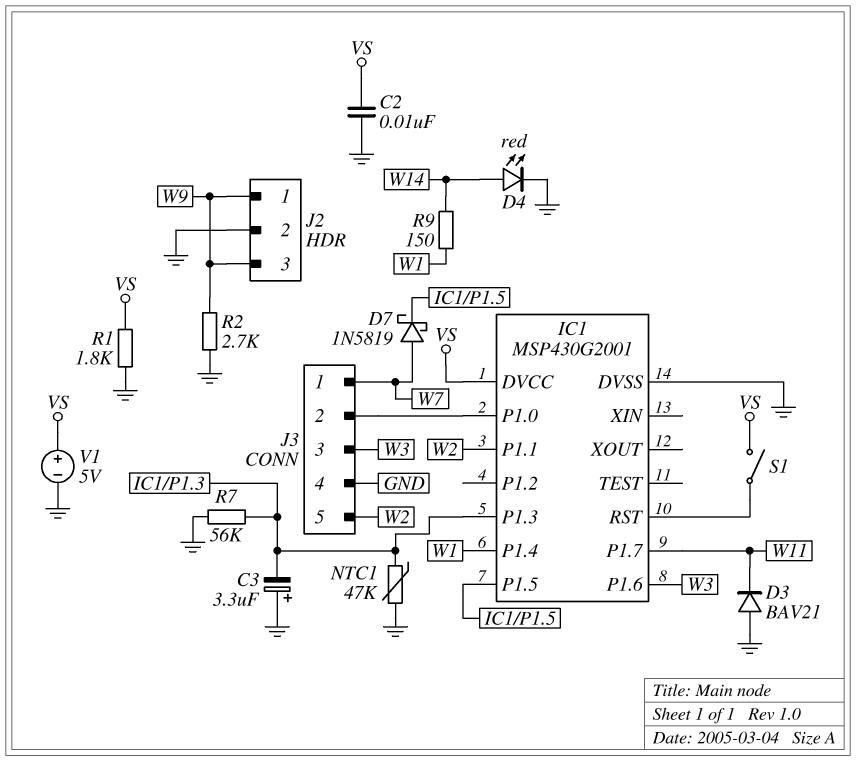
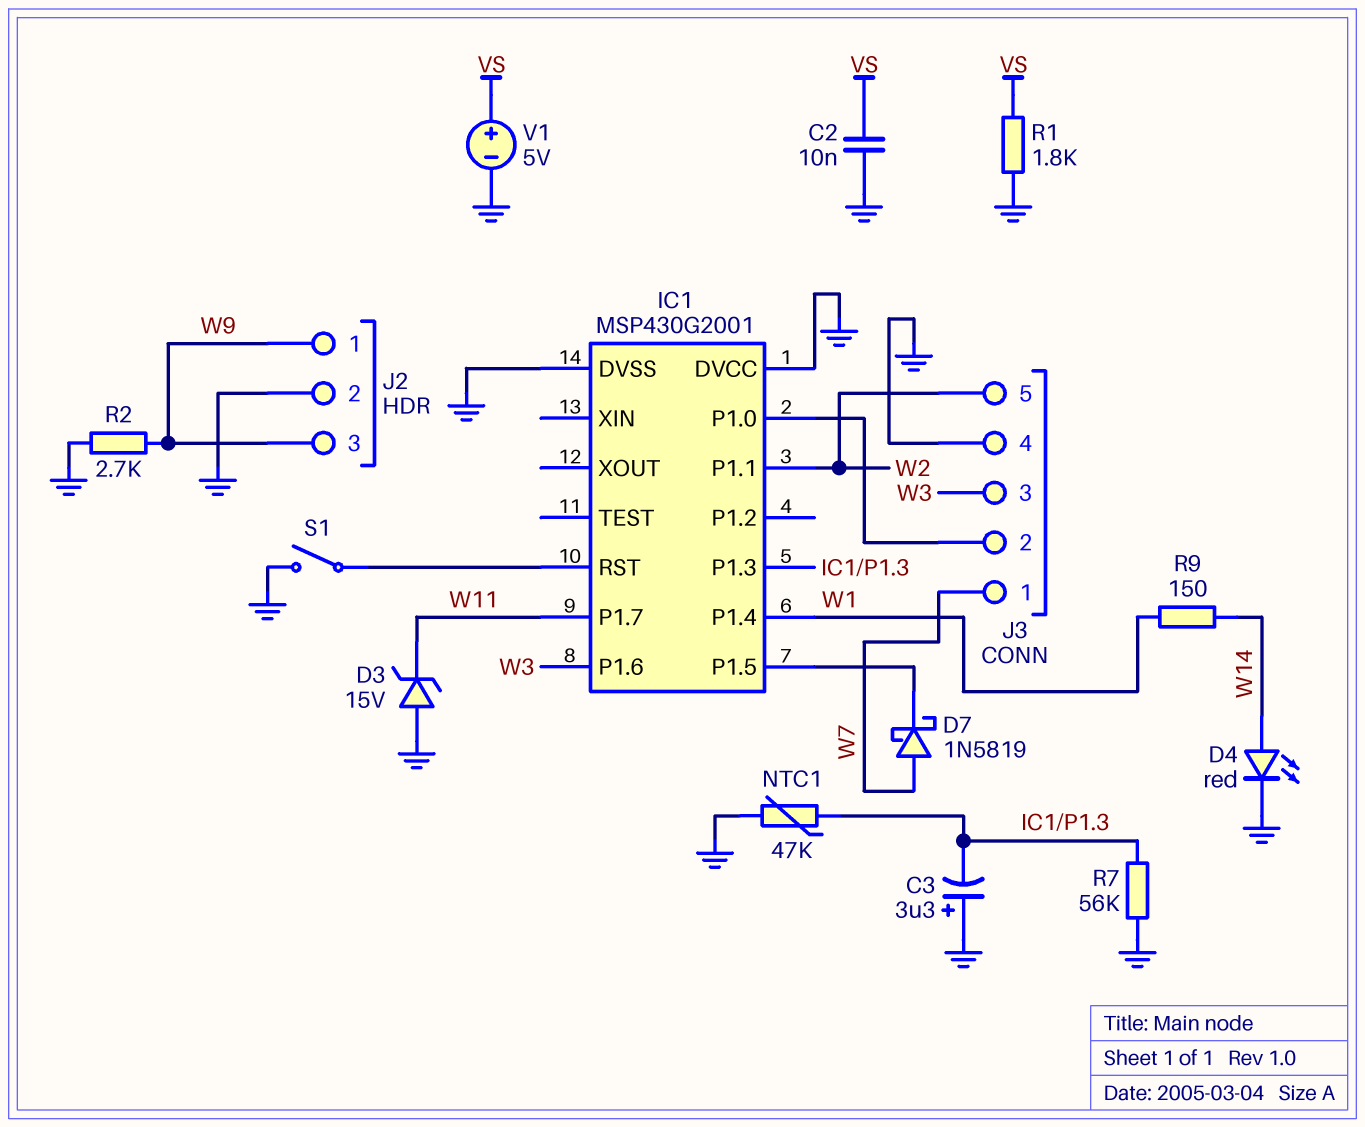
D3: diode BAV21 (A GND, K W11) -> zener 15V (A GND, K W11)
IC1 pin DVCC: VS -> GND
S1: switch (IC1/RST, VS) -> switch (GND, IC1/RST)

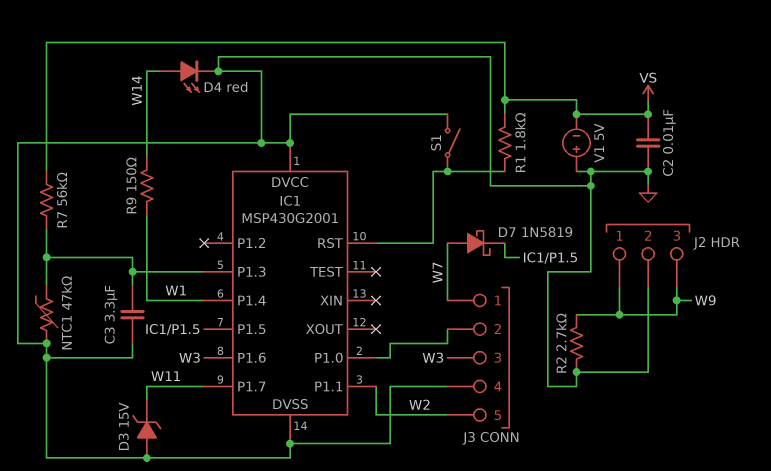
C3: 3.3uF (plus GND, minus IC1/P1.3) -> 3.3uF (GND, IC1/P1.3)
R1: 1.8k (GND, VS) -> 1.8k (IC1/RST, VS)
R7: 56k (GND, IC1/P1.3) -> 56k (IC1/P1.3, VS)
V1: 5V (plus VS, minus GND) -> 5V (plus GND, minus VS)

